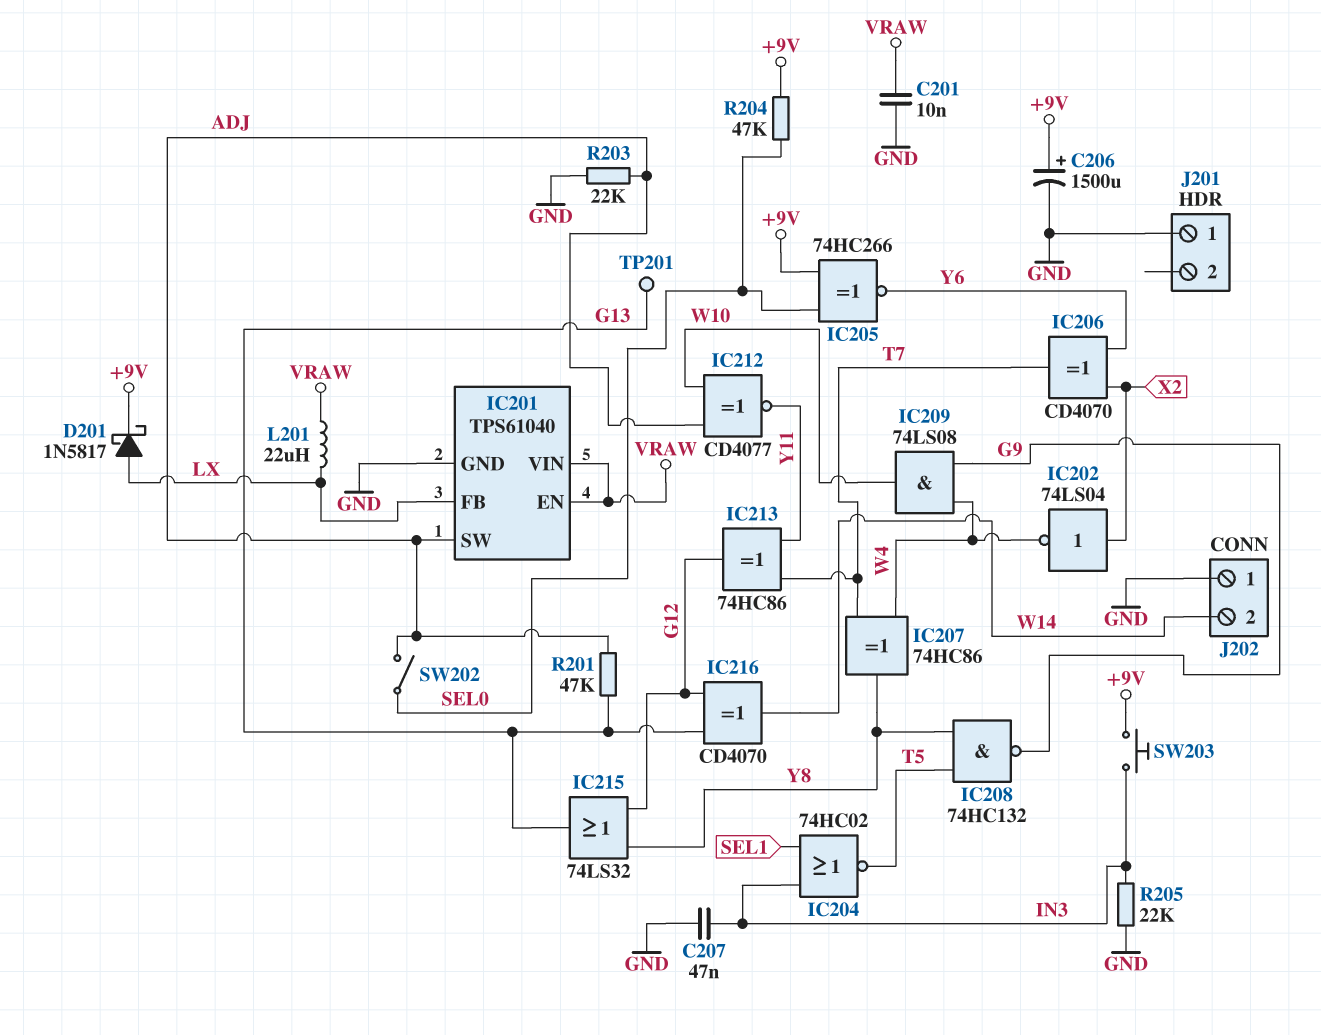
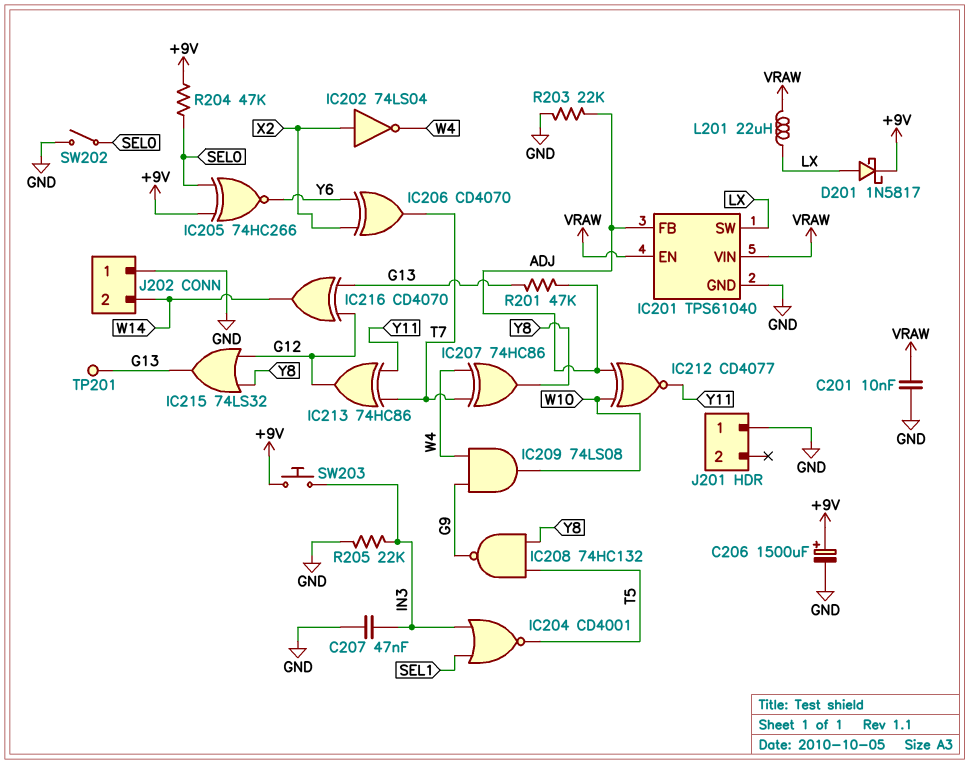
IC201 pin FB: LX -> ADJ
IC201 pin SW: ADJ -> LX
IC204: NOR 74HC02 (in IN3, in SEL1, out T5) -> NOR CD4001 (in IN3, in SEL1, out T5)
SW202: switch (ADJ, SEL0) -> switch (GND, SEL0)

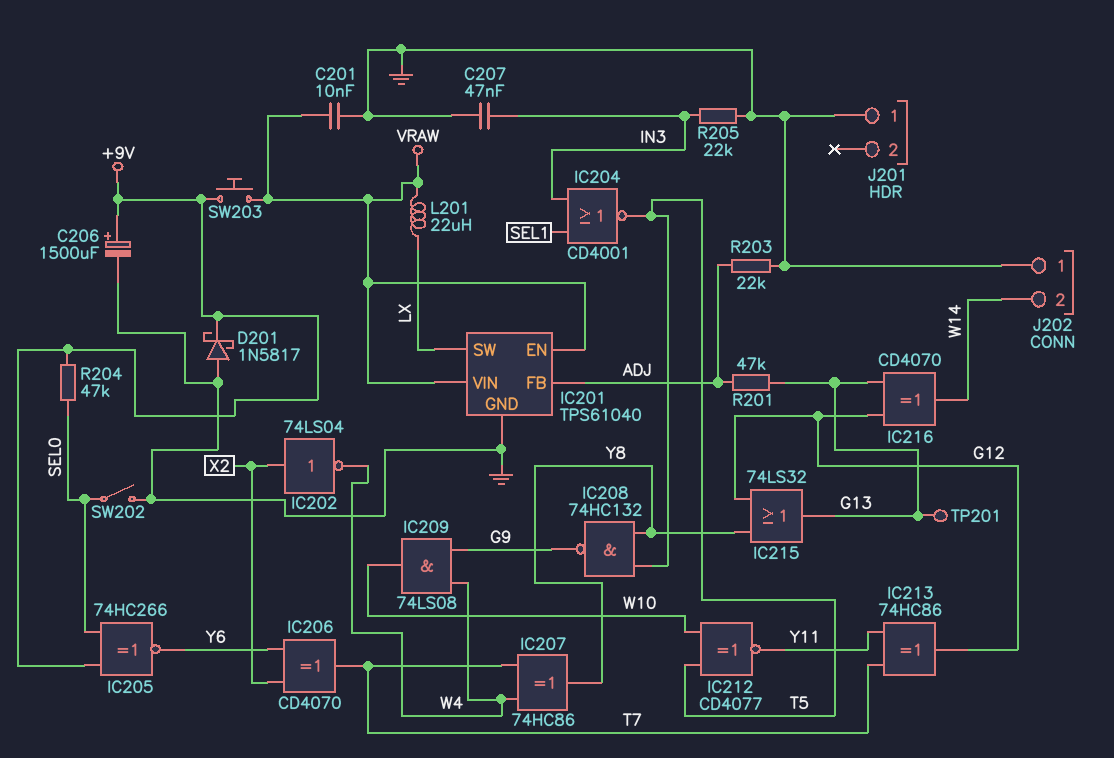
D201: schottky 1N5817 (A LX, K +9V) -> schottky 1N5817 (A GND, K +9V)
IC212: XNOR CD4077 (in ADJ, in W10, out Y11) -> XNOR CD4077 (in T5, in W10, out Y11)
SW203: button (+9V, IN3) -> button (+9V, VRAW)

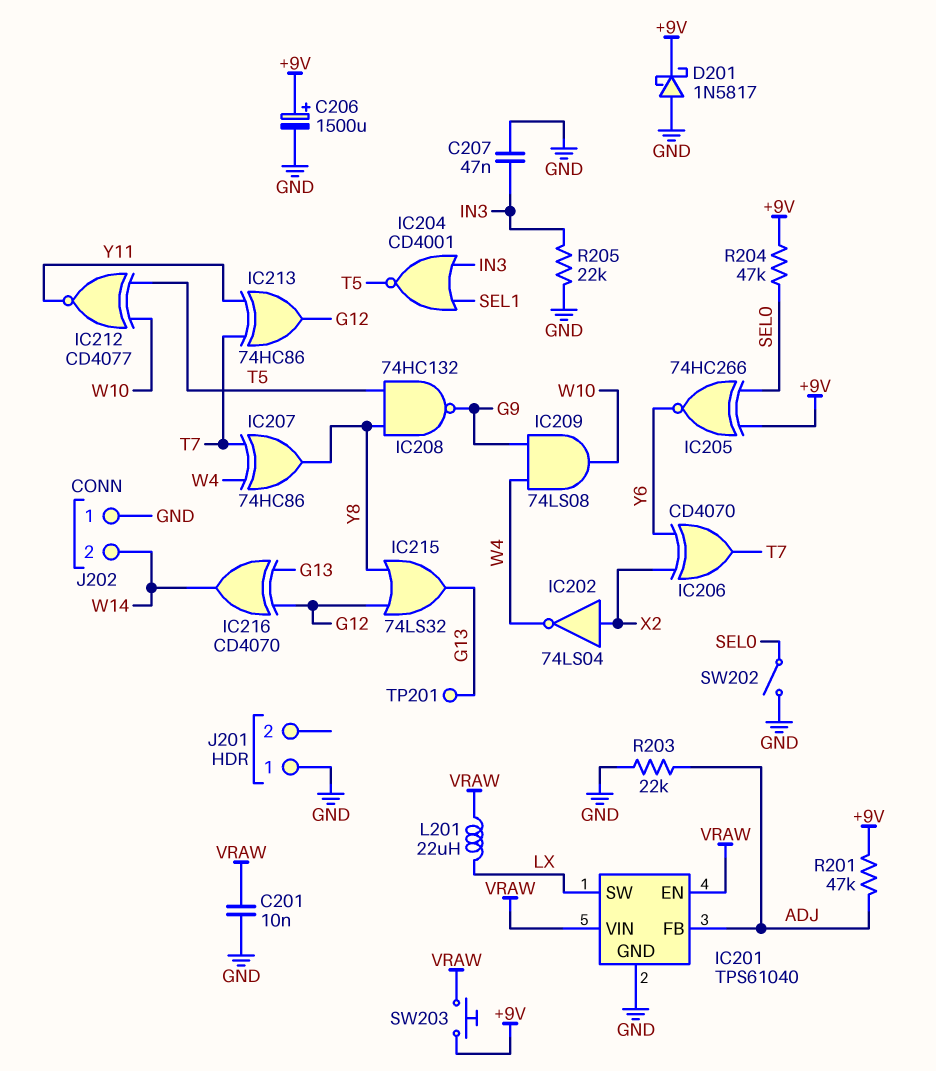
R201: 47k (ADJ, G13) -> 47k (+9V, ADJ)

